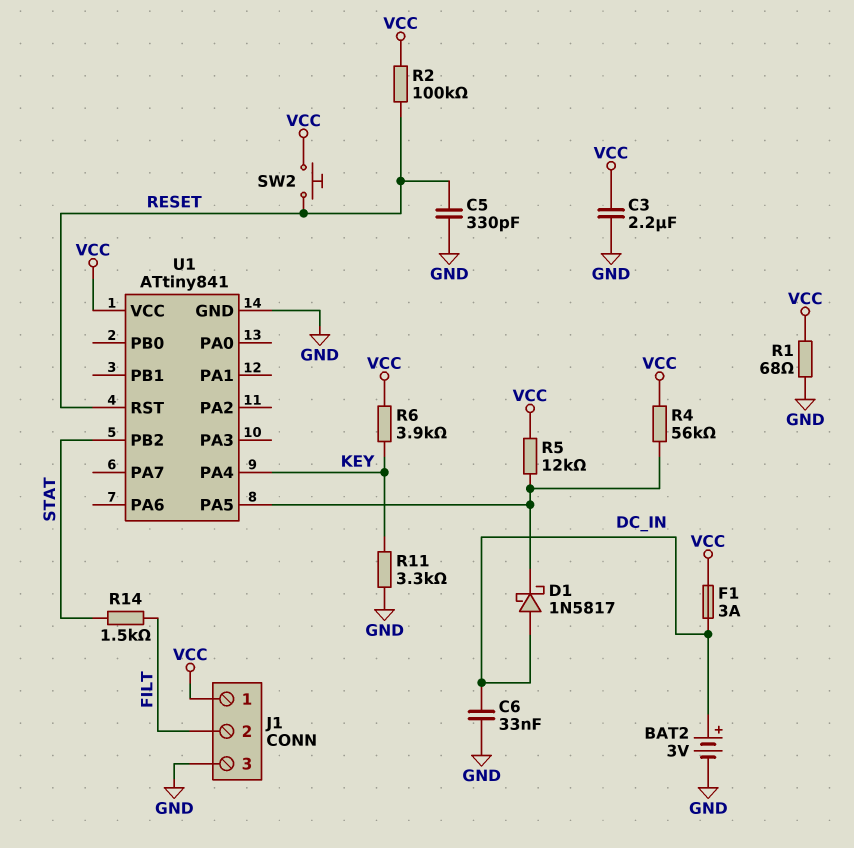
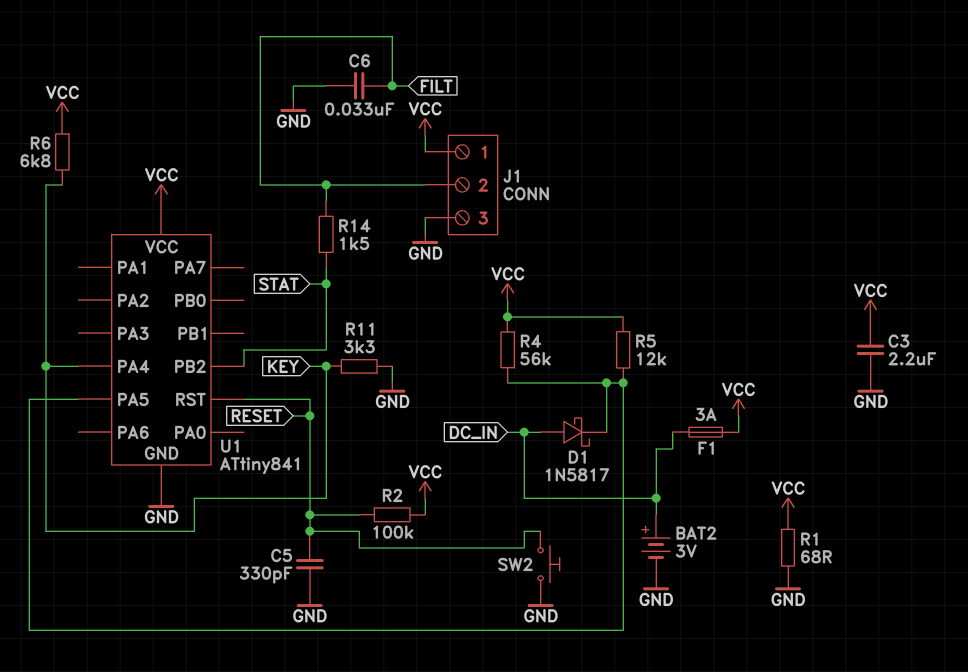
C6: 33nF (DC_IN, GND) -> 33nF (FILT, GND)
R6: 3.9k (KEY, VCC) -> 6.8k (KEY, VCC)
SW2: button (RESET, VCC) -> button (GND, RESET)

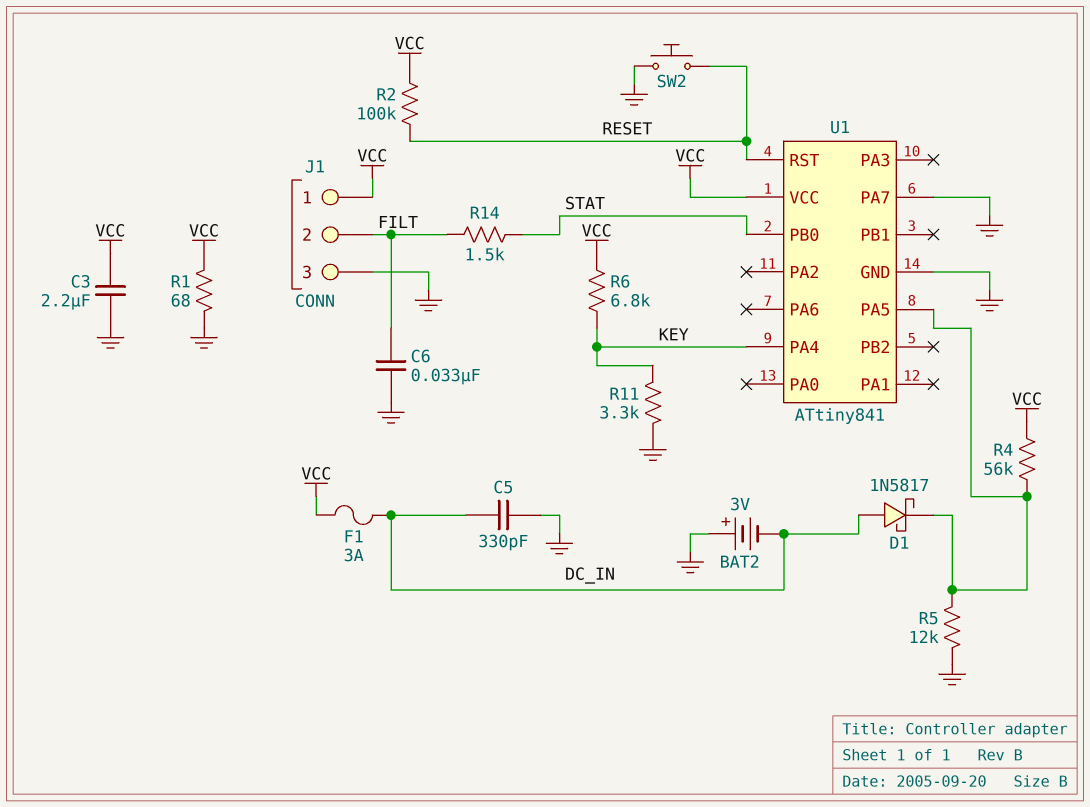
BAT2: 3V (plus DC_IN, minus GND) -> 3V (plus GND, minus DC_IN)
C5: 330pF (GND, RESET) -> 330pF (DC_IN, GND)
R5: 12k (U1/PA5, VCC) -> 12k (GND, U1/PA5)
U1 pin PA7: none -> GND
U1 pin PB0: none -> STAT
U1 pin PB2: STAT -> none

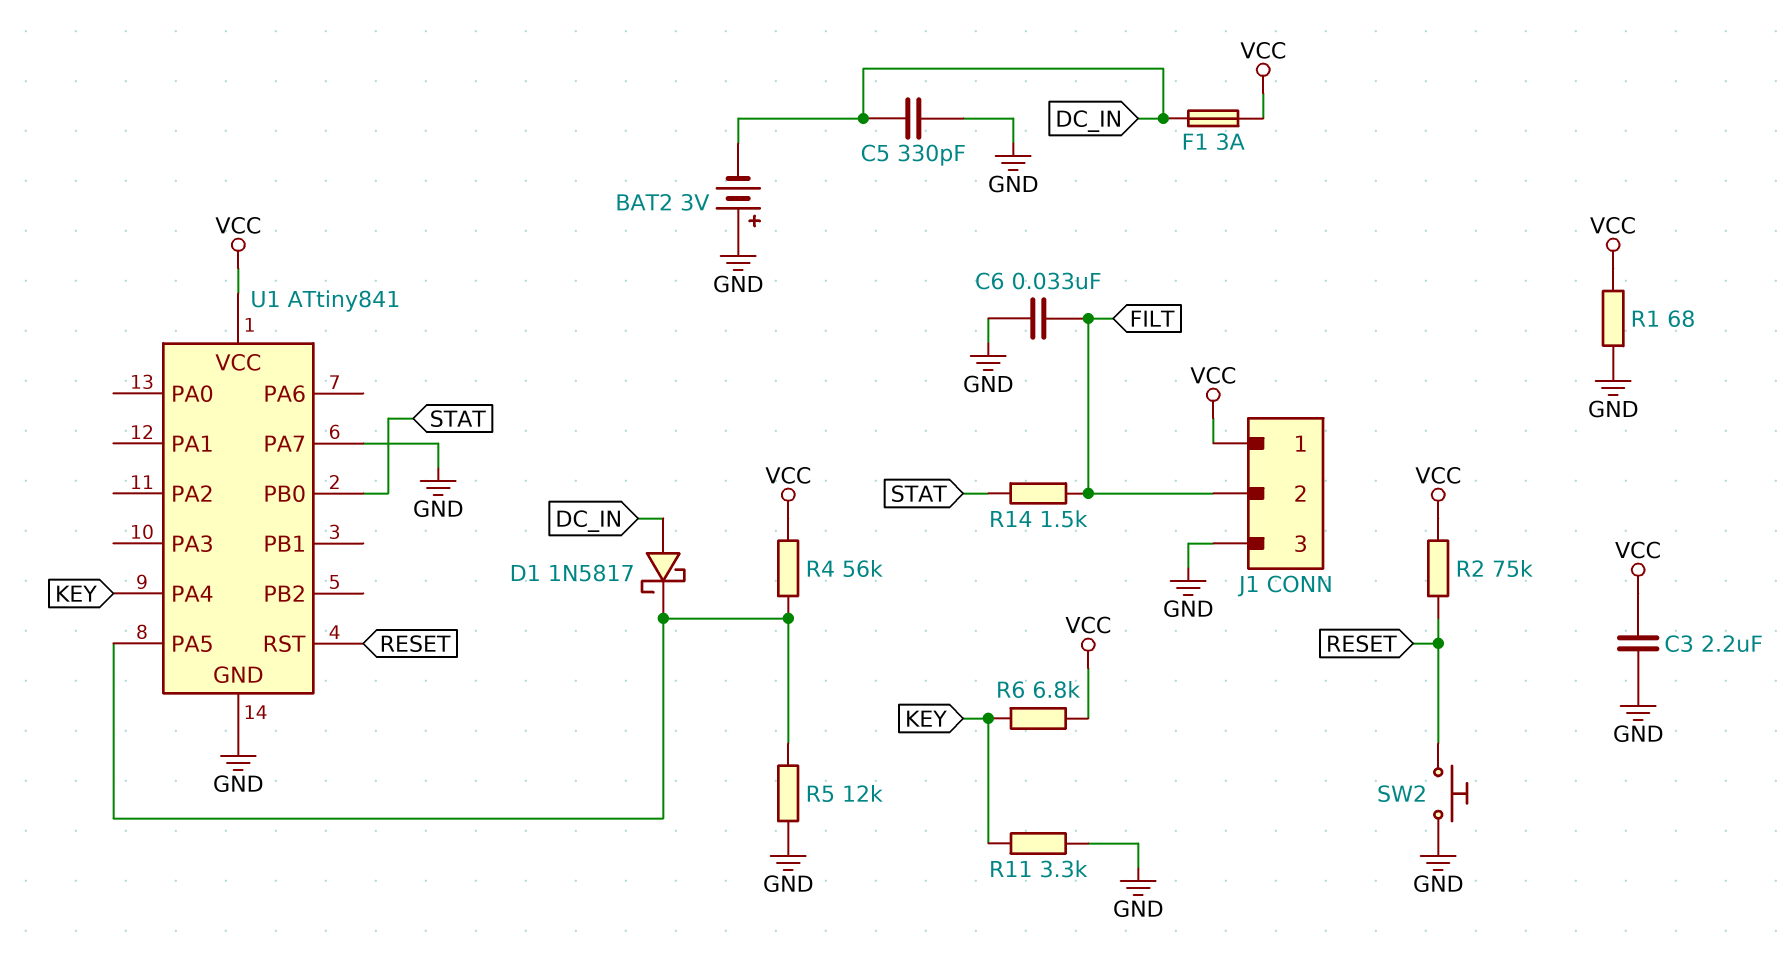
R2: 100k (RESET, VCC) -> 75k (RESET, VCC)

